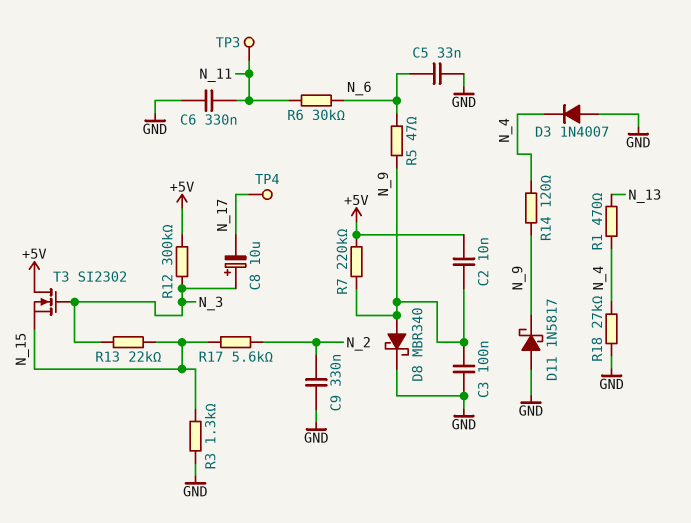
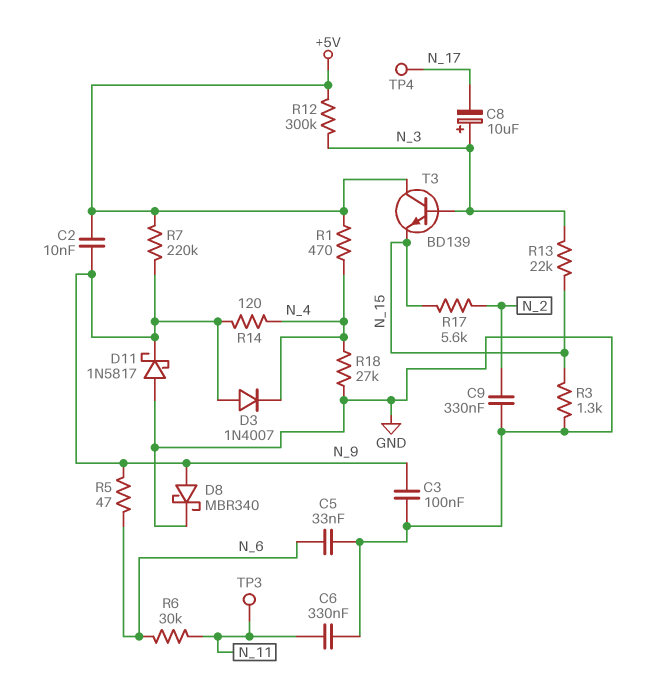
D3: diode 1N4007 (A GND, K N_4) -> diode 1N4007 (A N_9, K N_4)
R1: 470 (N_4, N_13) -> 470 (+5V, N_4)
T3: NMOS SI2302 (G N_3, D +5V, S N_15) -> NPN BD139 (B N_3, C +5V, E N_15)

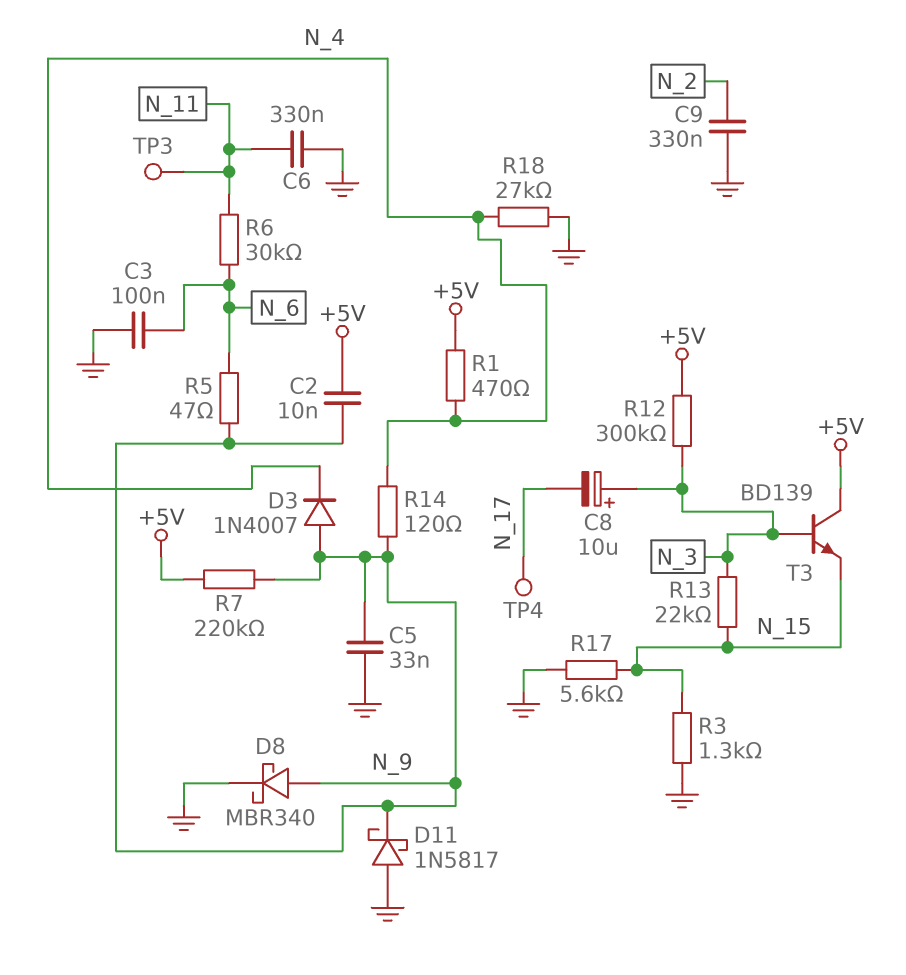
C3: 100nF (GND, N_9) -> 100nF (GND, N_6)
C5: 33nF (GND, N_6) -> 33nF (GND, N_9)
R17: 5.6k (N_2, N_15) -> 5.6k (GND, N_15)

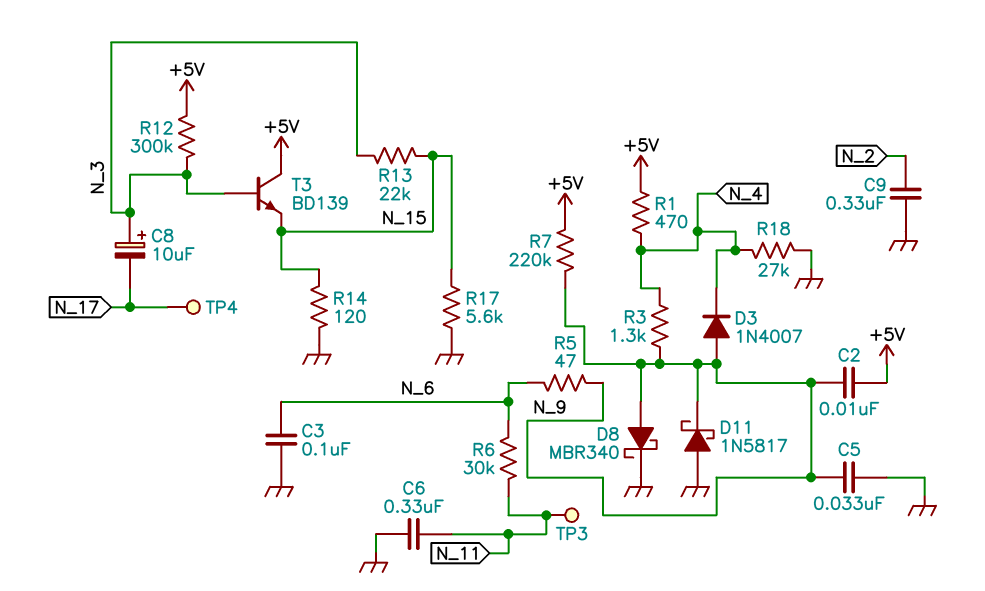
R3: 1.3k (GND, N_15) -> 1.3k (N_4, N_9)
R14: 120 (N_4, N_9) -> 120 (GND, N_15)

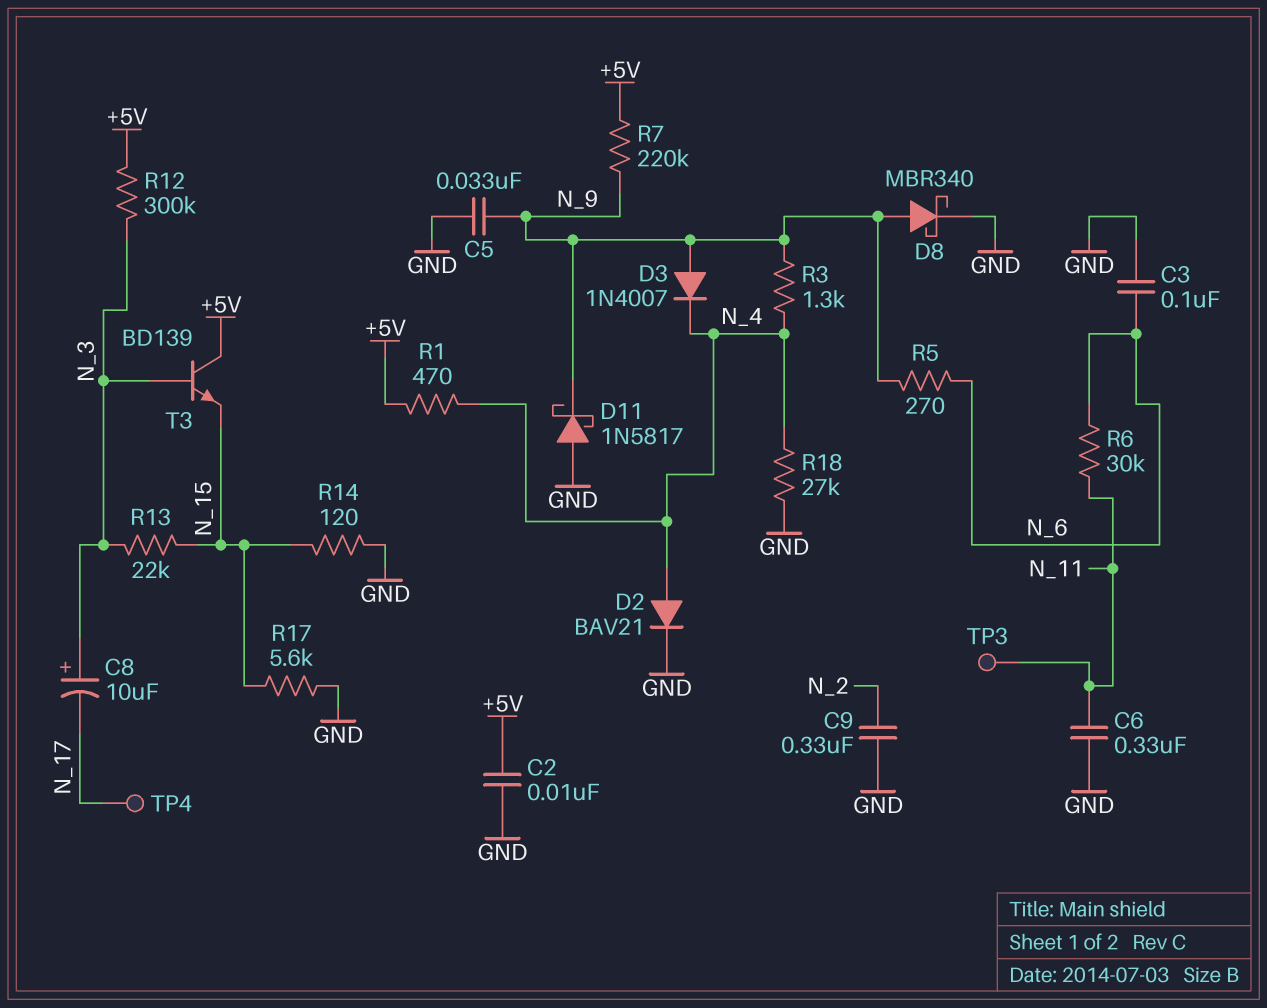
C2: 10nF (+5V, N_9) -> 10nF (+5V, GND)
D2: none -> diode BAV21 (A N_4, K GND)
R5: 47 (N_6, N_9) -> 270 (N_6, N_9)

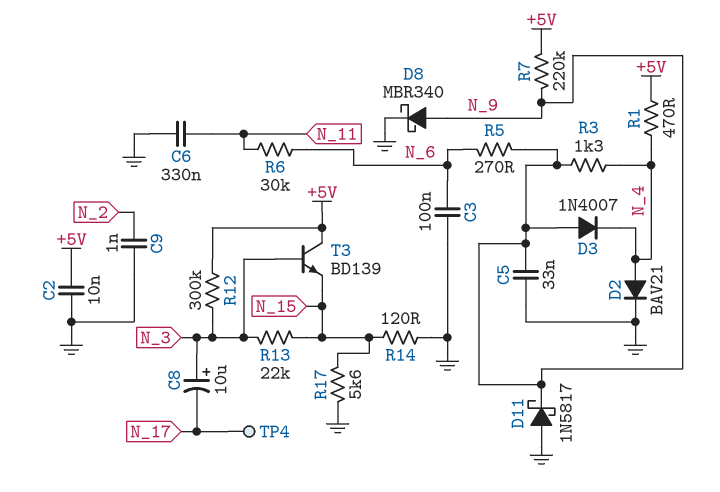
C9: 330nF (GND, N_2) -> 1nF (GND, N_2)
R18: 27k (GND, N_4) -> none
TP3: test point (N_11) -> none

